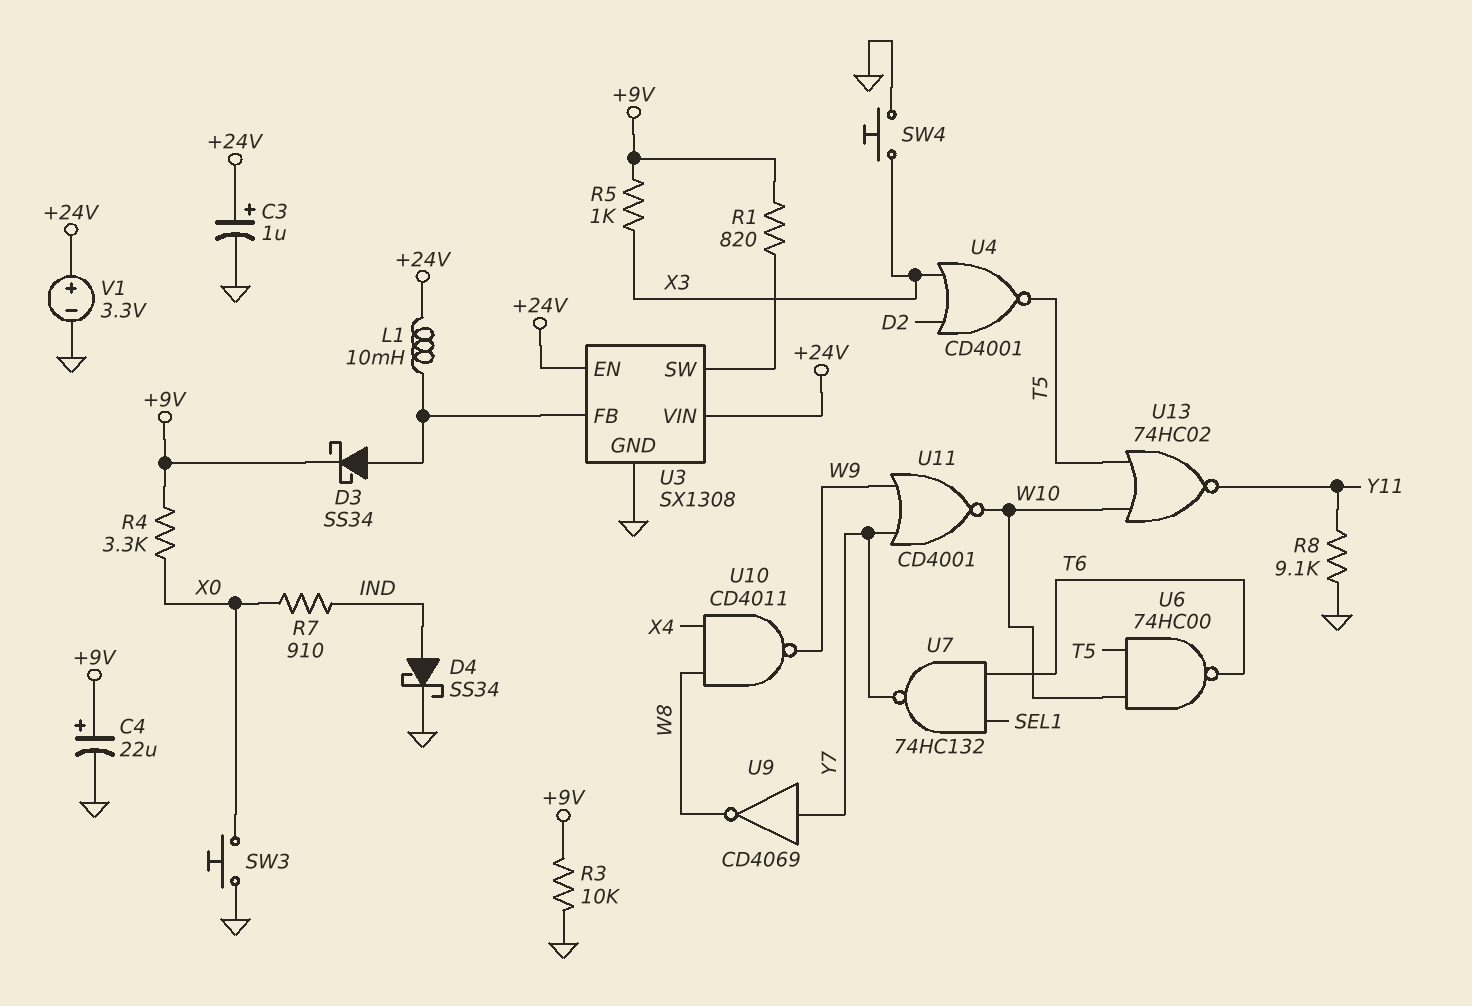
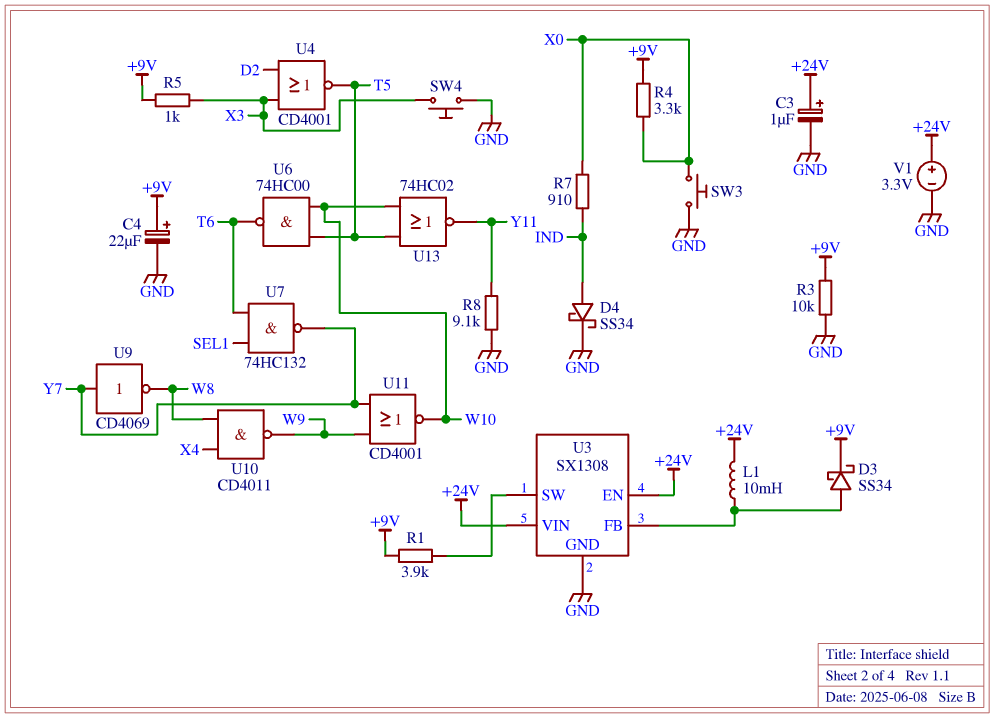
R1: 820 (+9V, U3/SW) -> 3.9k (+9V, U3/SW)

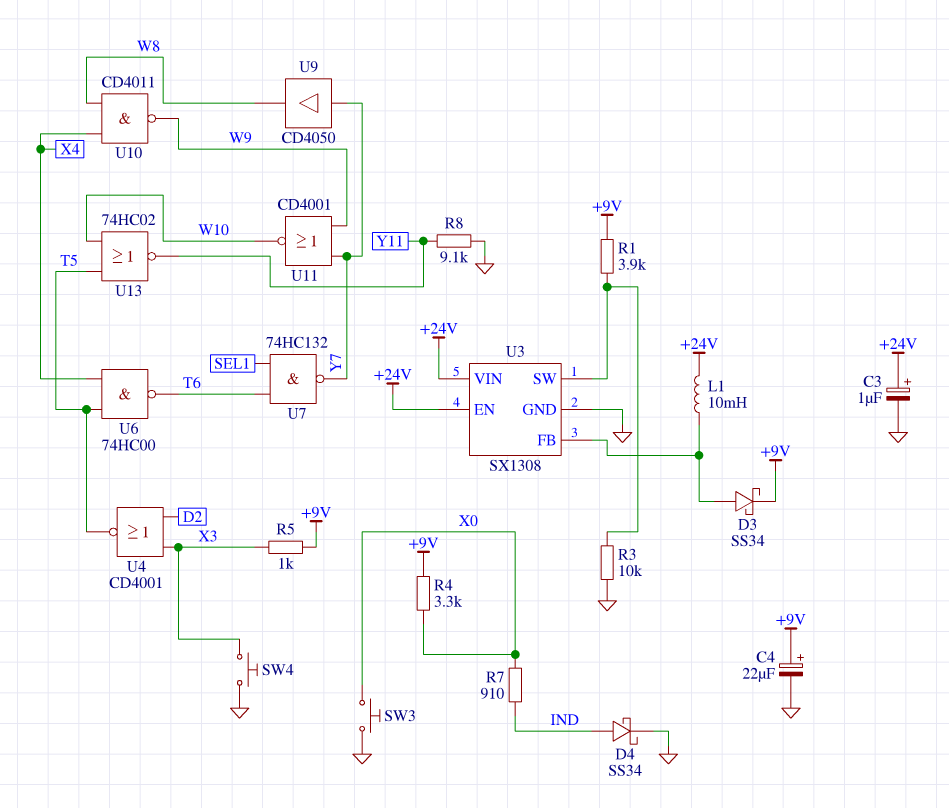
R3: 10k (+9V, GND) -> 10k (GND, U3/SW)
U6: NAND 74HC00 (in T5, in W10, out T6) -> NAND 74HC00 (in T5, in X4, out T6)
U9: NOT CD4069 (in Y7, out W8) -> buffer CD4050 (in Y7, out W8)
V1: 3.3V (plus +24V, minus GND) -> none

